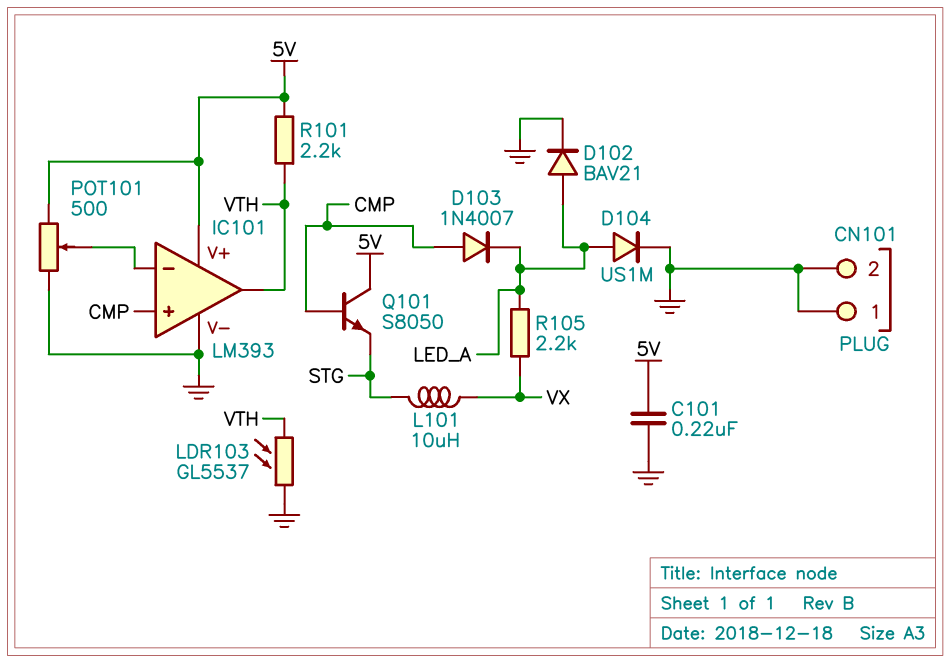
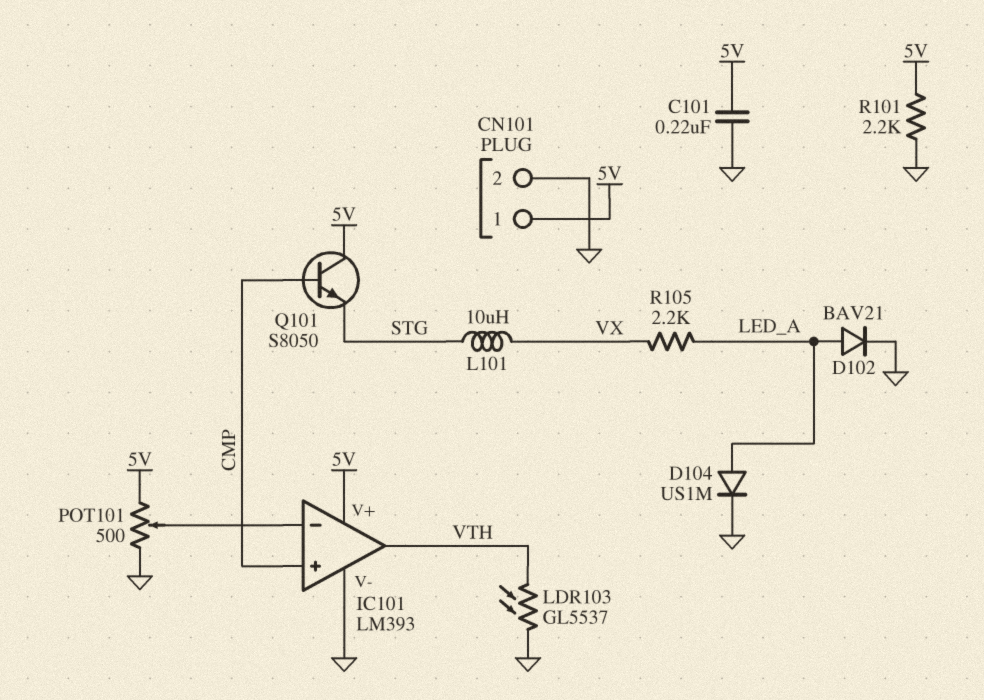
CN101 pin 1: GND -> 5V
D103: diode 1N4007 (A CMP, K LED_A) -> none
R101: 2.2k (5V, VTH) -> 2.2k (5V, GND)

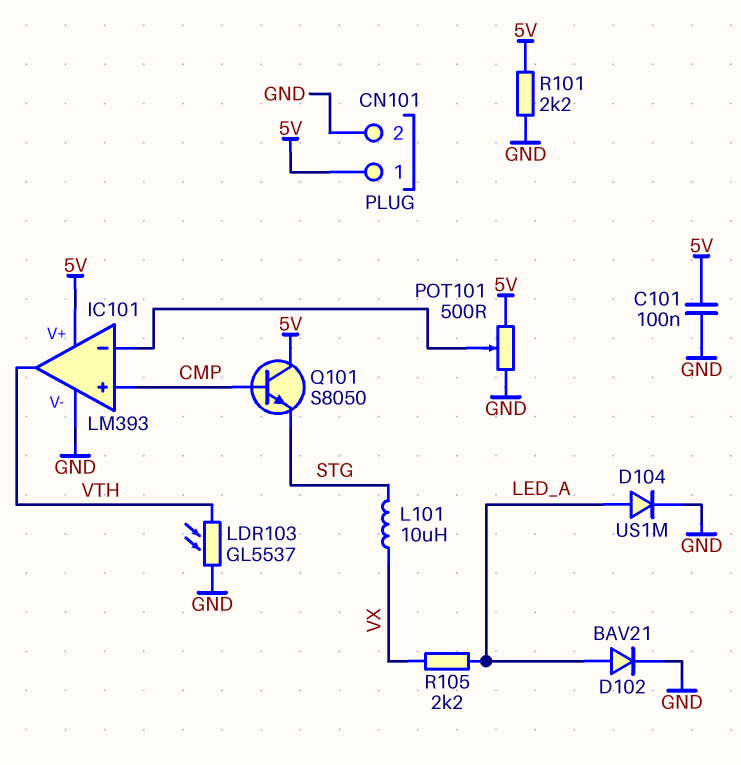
C101: 220nF (5V, GND) -> 100nF (5V, GND)

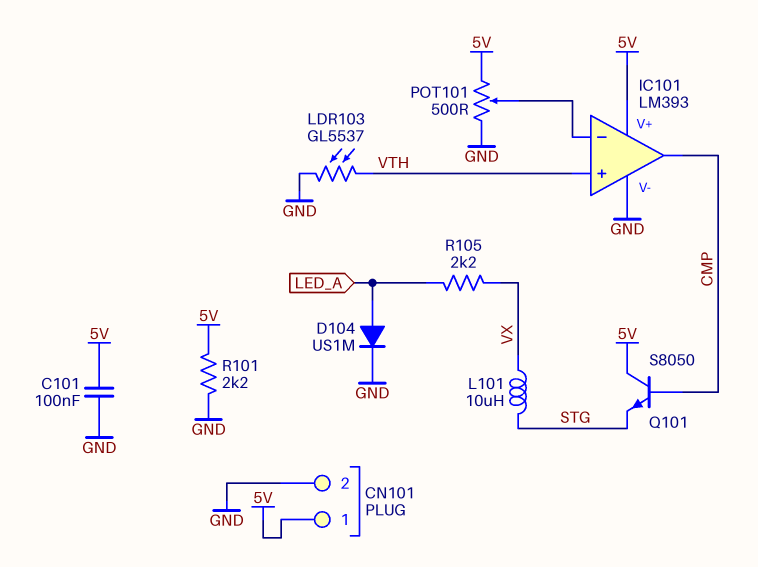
D102: diode BAV21 (A LED_A, K GND) -> none
IC101 pin in+: CMP -> VTH
IC101 pin out: VTH -> CMP

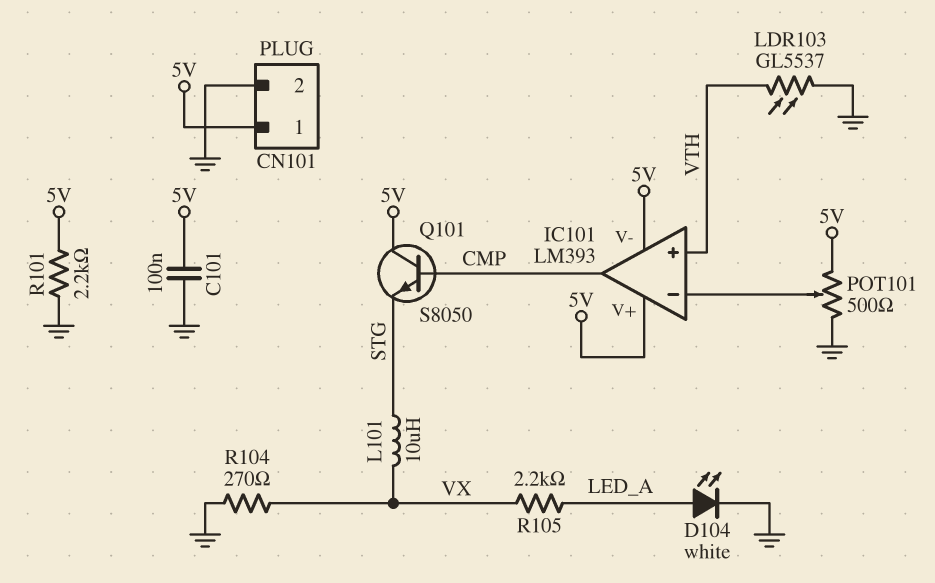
D104: diode US1M (A LED_A, K GND) -> LED white (A LED_A, K GND)
IC101 pin V-: GND -> 5V
R104: none -> 270 (GND, VX)

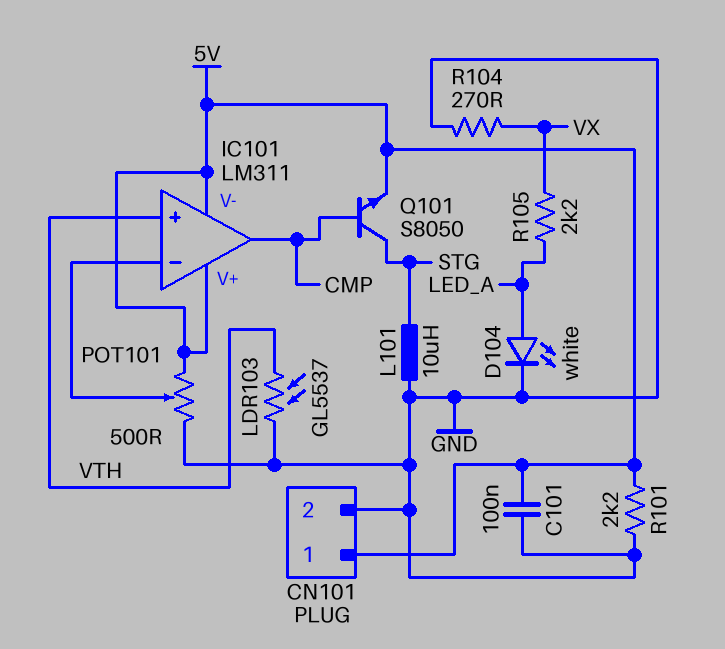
IC101: LM393 -> LM311
L101: 10uH (STG, VX) -> 10uH (GND, STG)
Q101: NPN S8050 (B CMP, C 5V, E STG) -> NPN S8050 (B CMP, C STG, E 5V)

